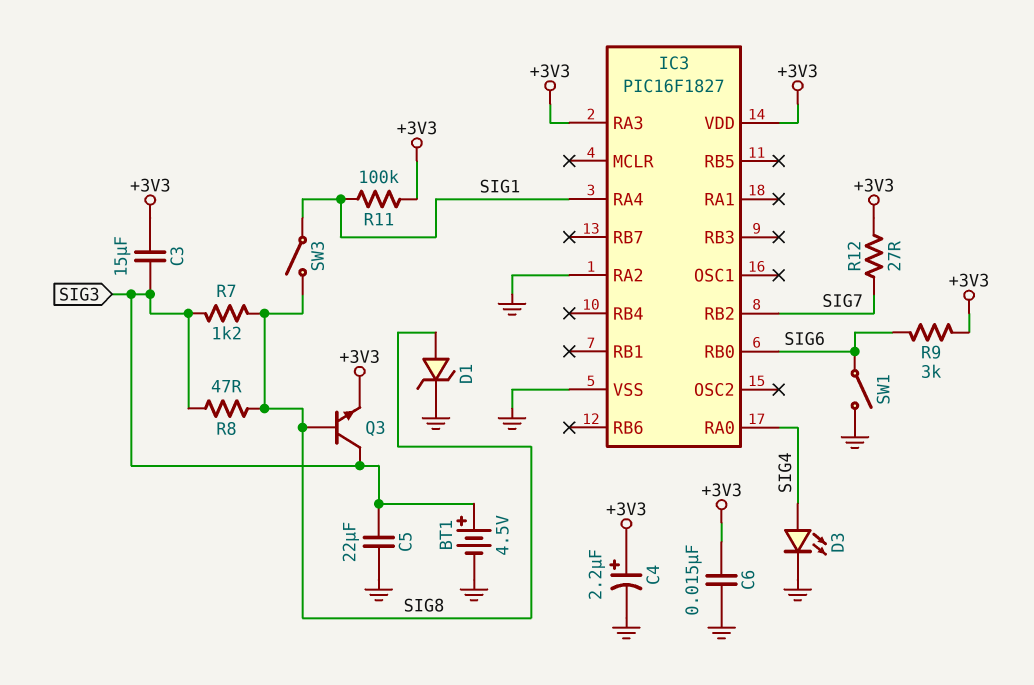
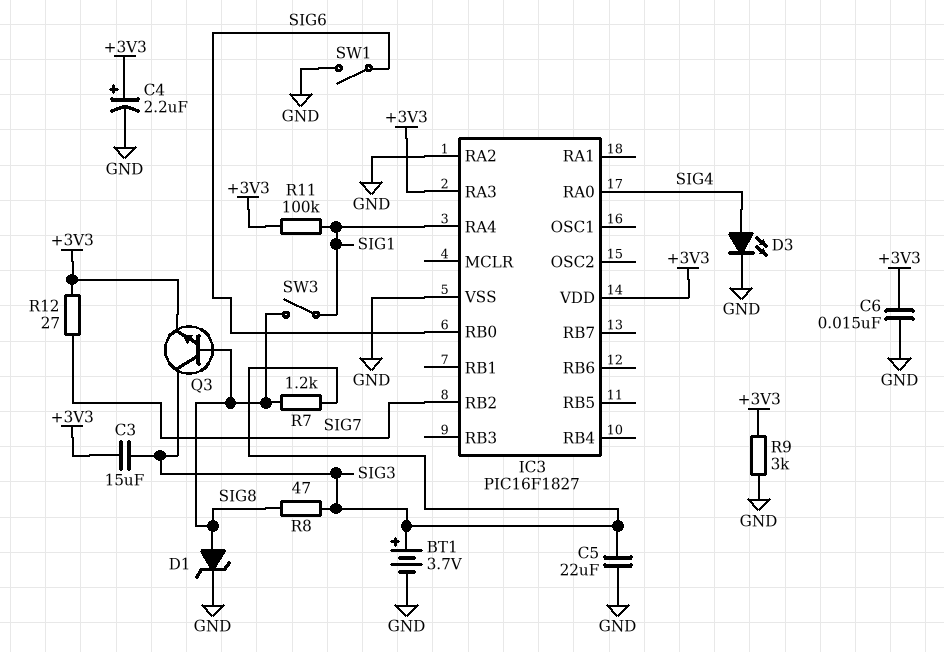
BT1: 4.5V (plus SIG3, minus GND) -> 3.7V (plus SIG3, minus GND)
R9: 3k (+3V3, SIG6) -> 3k (+3V3, GND)

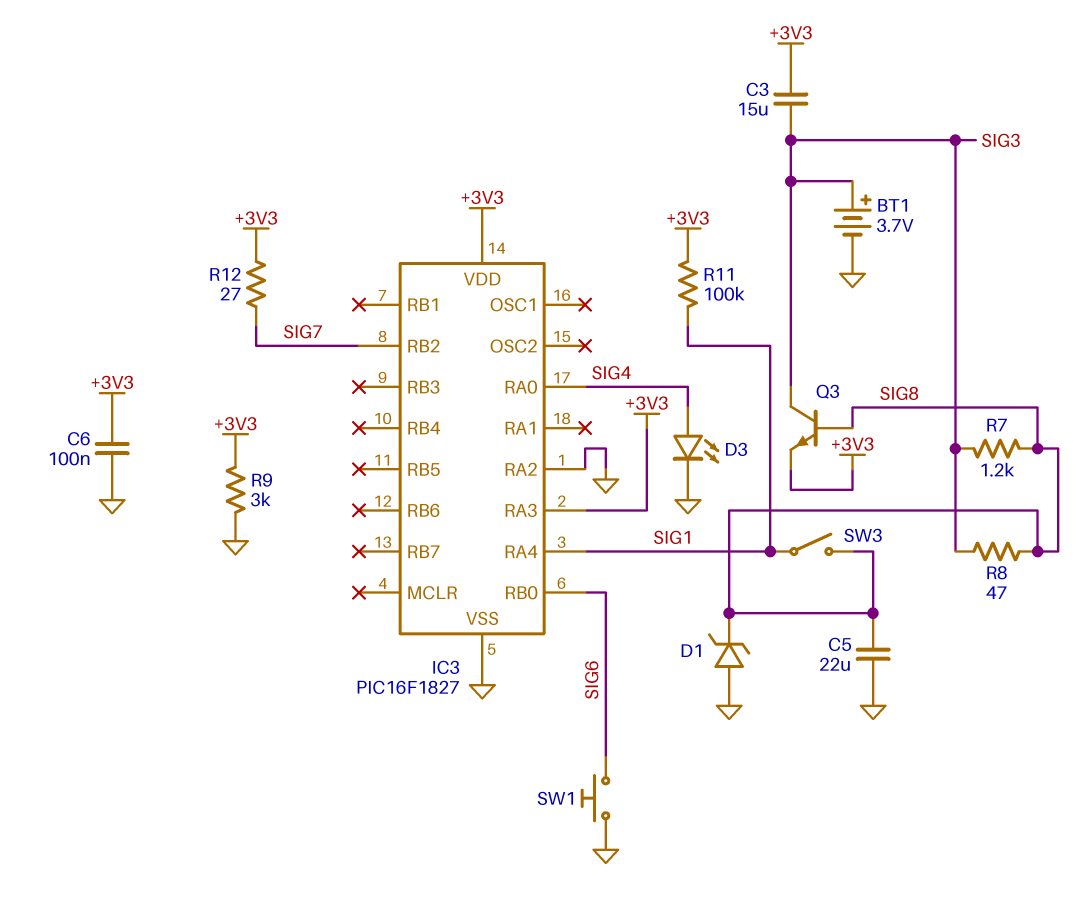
C4: 2.2uF (plus +3V3, minus GND) -> none
C5: 22uF (GND, SIG3) -> 22uF (GND, SIG8)
C6: 15nF (+3V3, GND) -> 100nF (+3V3, GND)
D1: zener (A SIG8, K GND) -> zener (A GND, K SIG8)
SW1: switch (GND, SIG6) -> button (GND, SIG6)

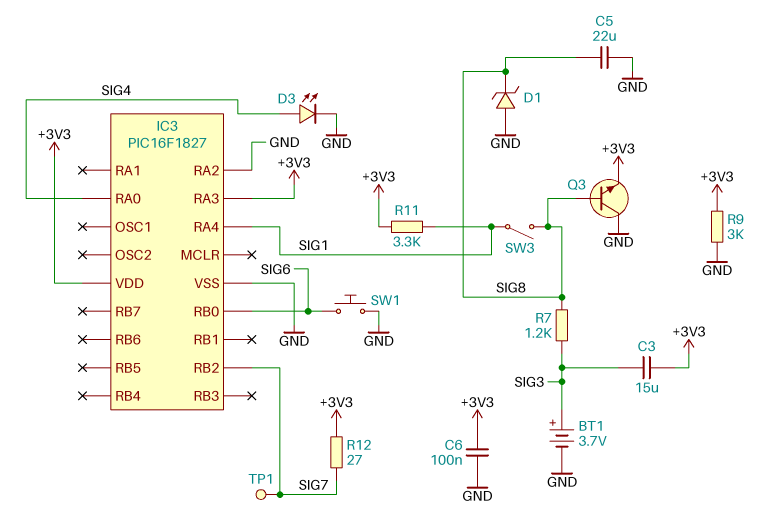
Q3: NPN (B SIG8, C SIG3, E +3V3) -> NPN (B SIG8, C GND, E +3V3)
R8: 47 (SIG3, SIG8) -> none
R11: 100k (+3V3, SIG1) -> 3.3k (+3V3, SIG1)
TP1: none -> test point (SIG7)

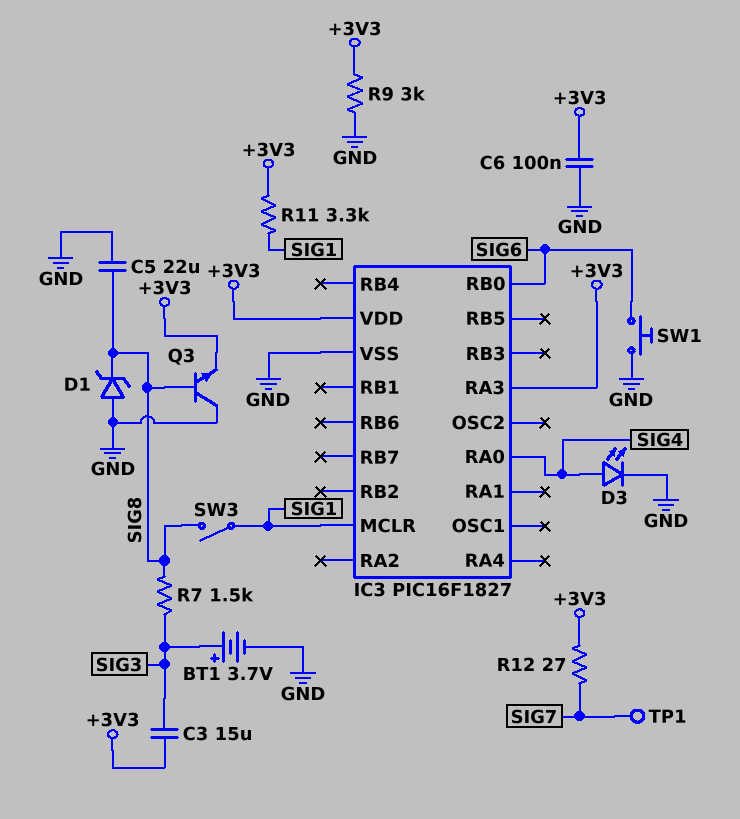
IC3 pin MCLR: none -> SIG1
IC3 pin RA2: GND -> none
IC3 pin RA4: SIG1 -> none
IC3 pin RB2: SIG7 -> none
R7: 1.2k (SIG3, SIG8) -> 1.5k (SIG3, SIG8)

